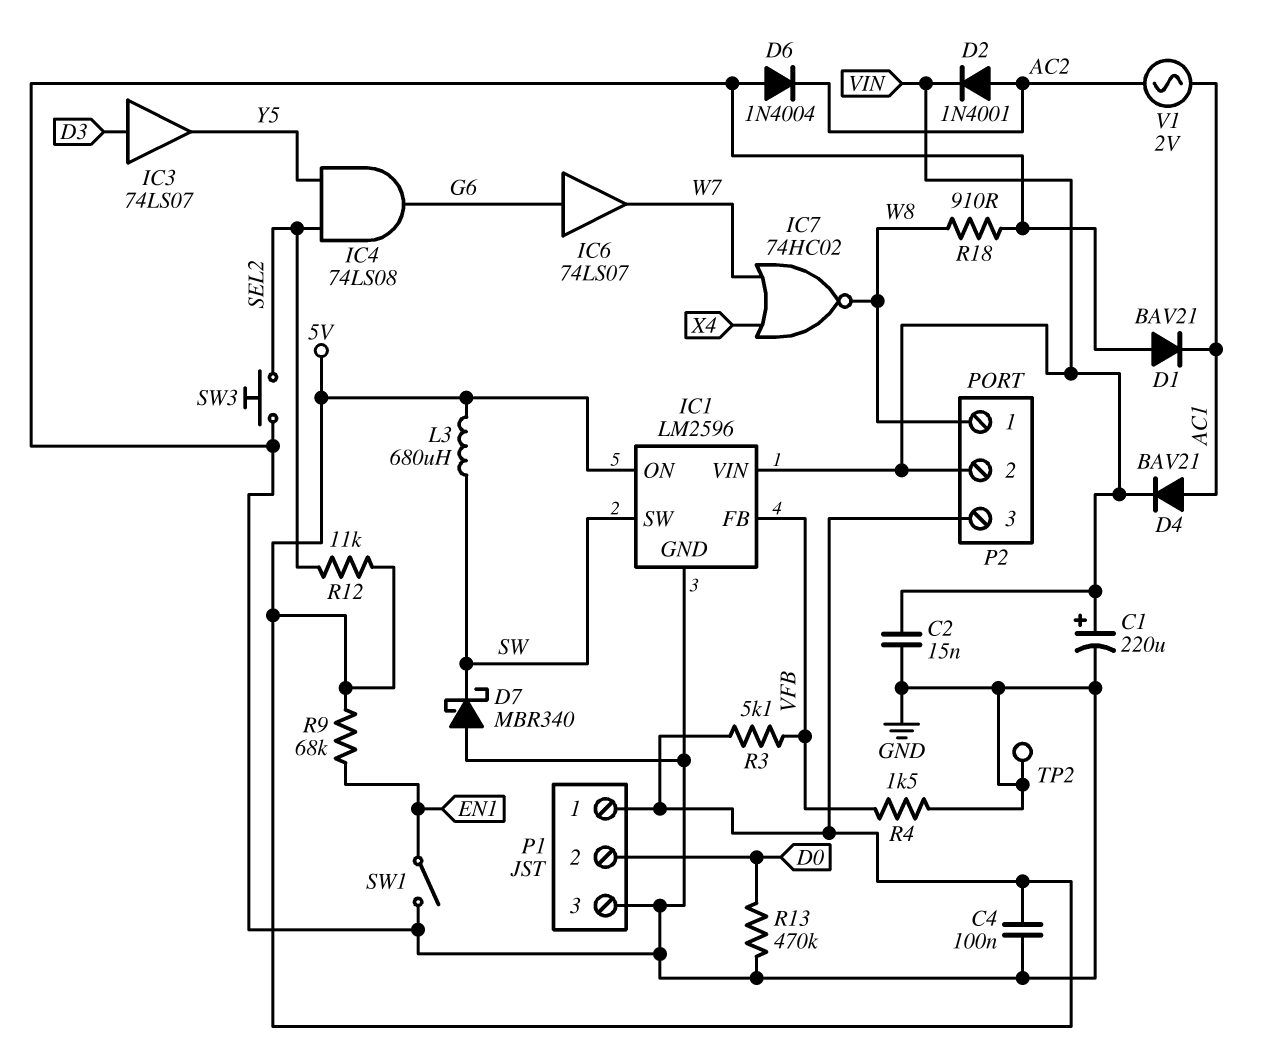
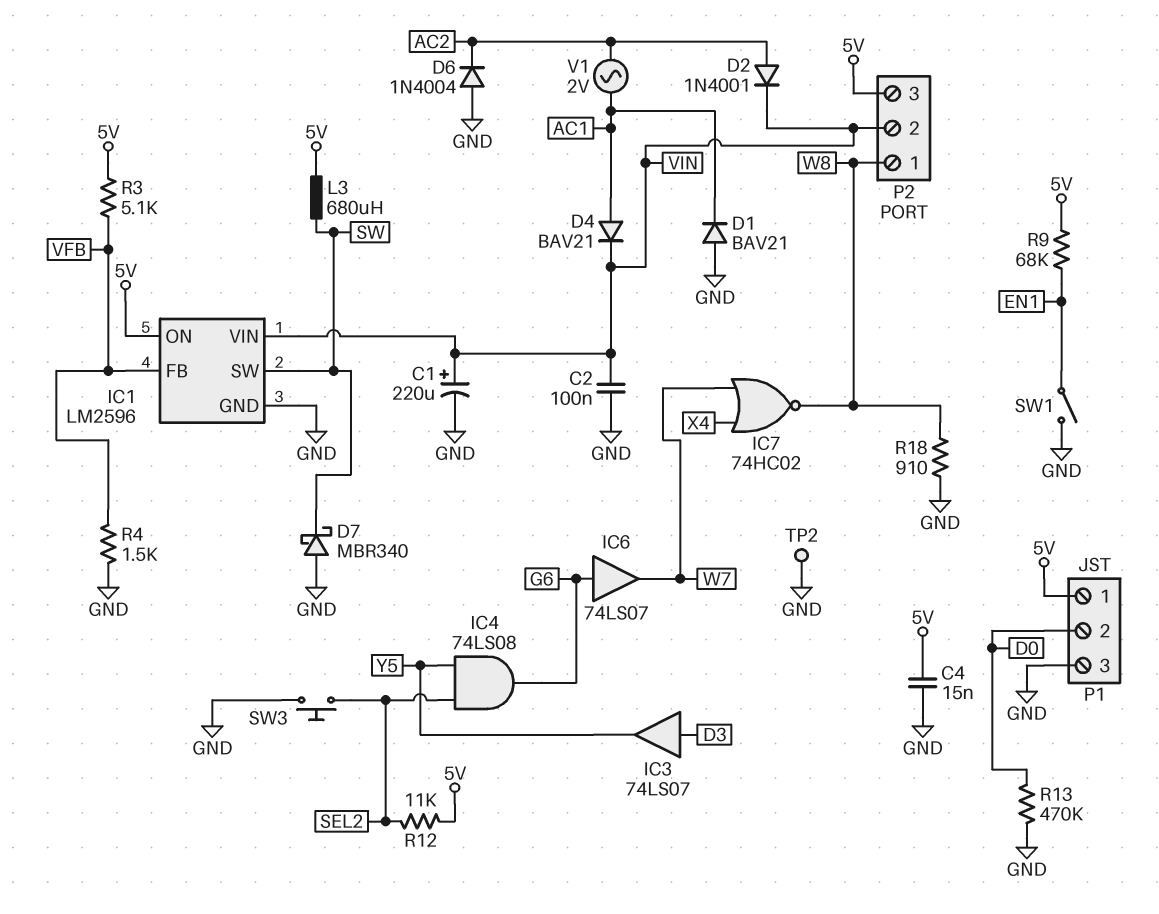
C2: 15nF (GND, VIN) -> 100nF (GND, VIN)
C4: 100nF (5V, GND) -> 15nF (5V, GND)

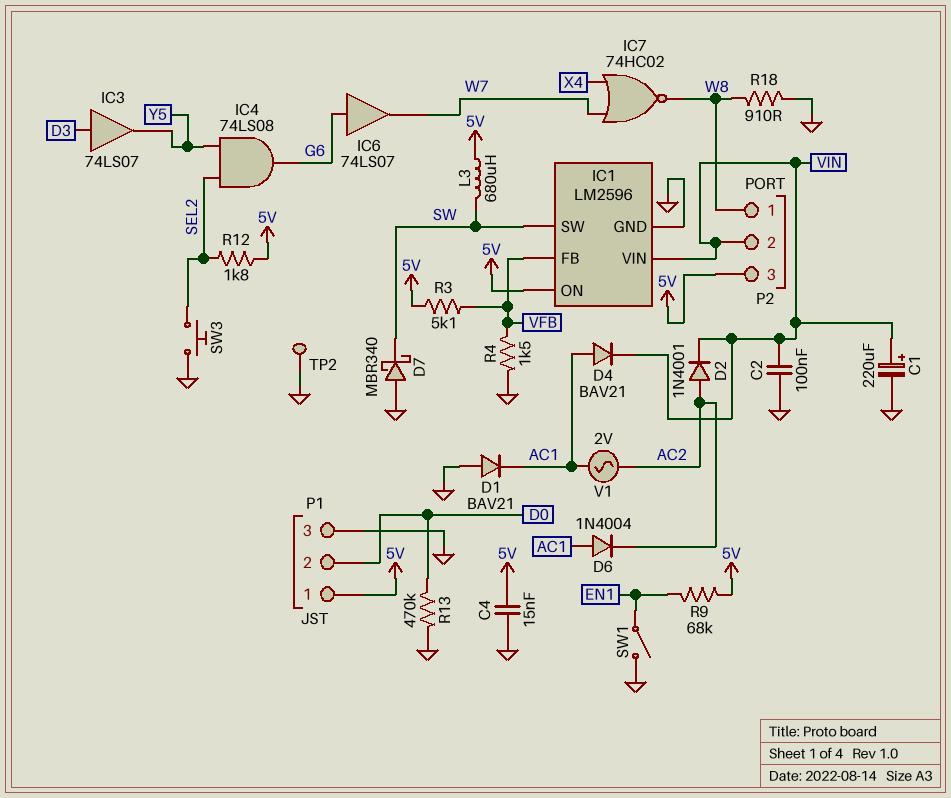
D6: diode 1N4004 (A GND, K AC2) -> diode 1N4004 (A AC1, K AC2)
R12: 11k (5V, SEL2) -> 1.8k (5V, SEL2)

